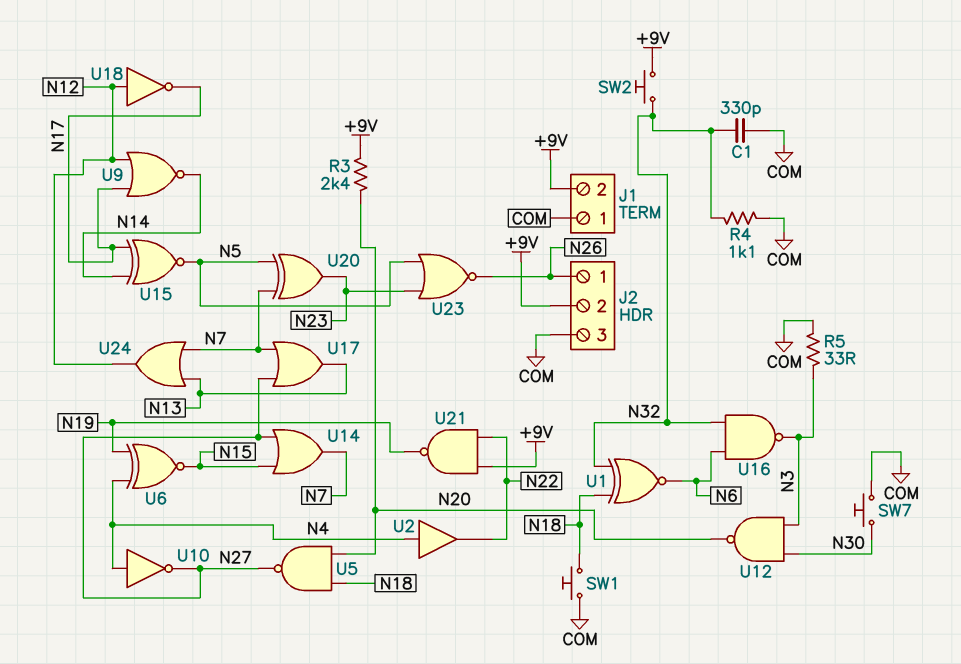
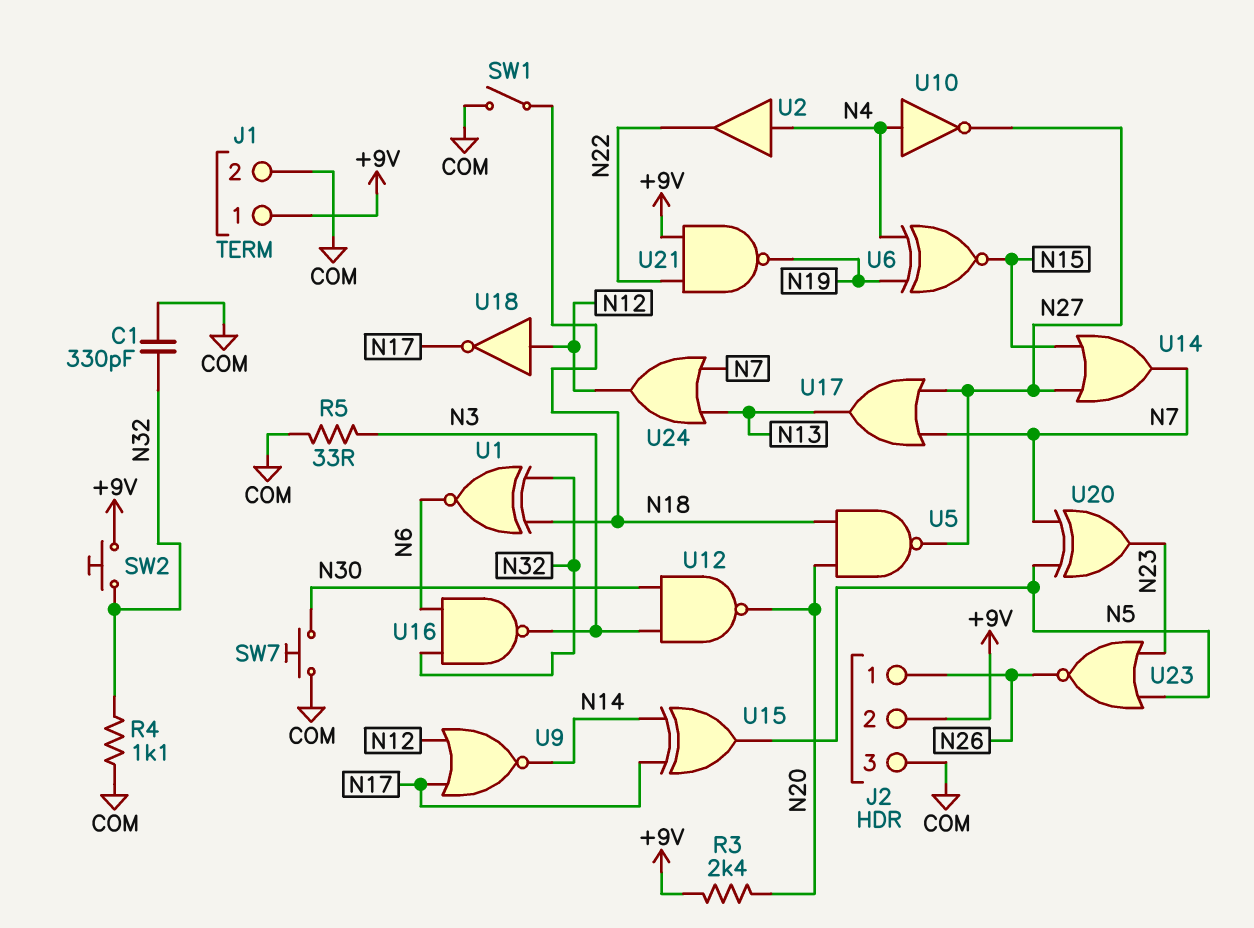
J1 pin 1: COM -> +9V
J1 pin 2: +9V -> COM
SW1: button (COM, N18) -> switch (COM, N18)
U15: XNOR (in N14, in N17, out N5) -> XOR (in N14, in N17, out N5)

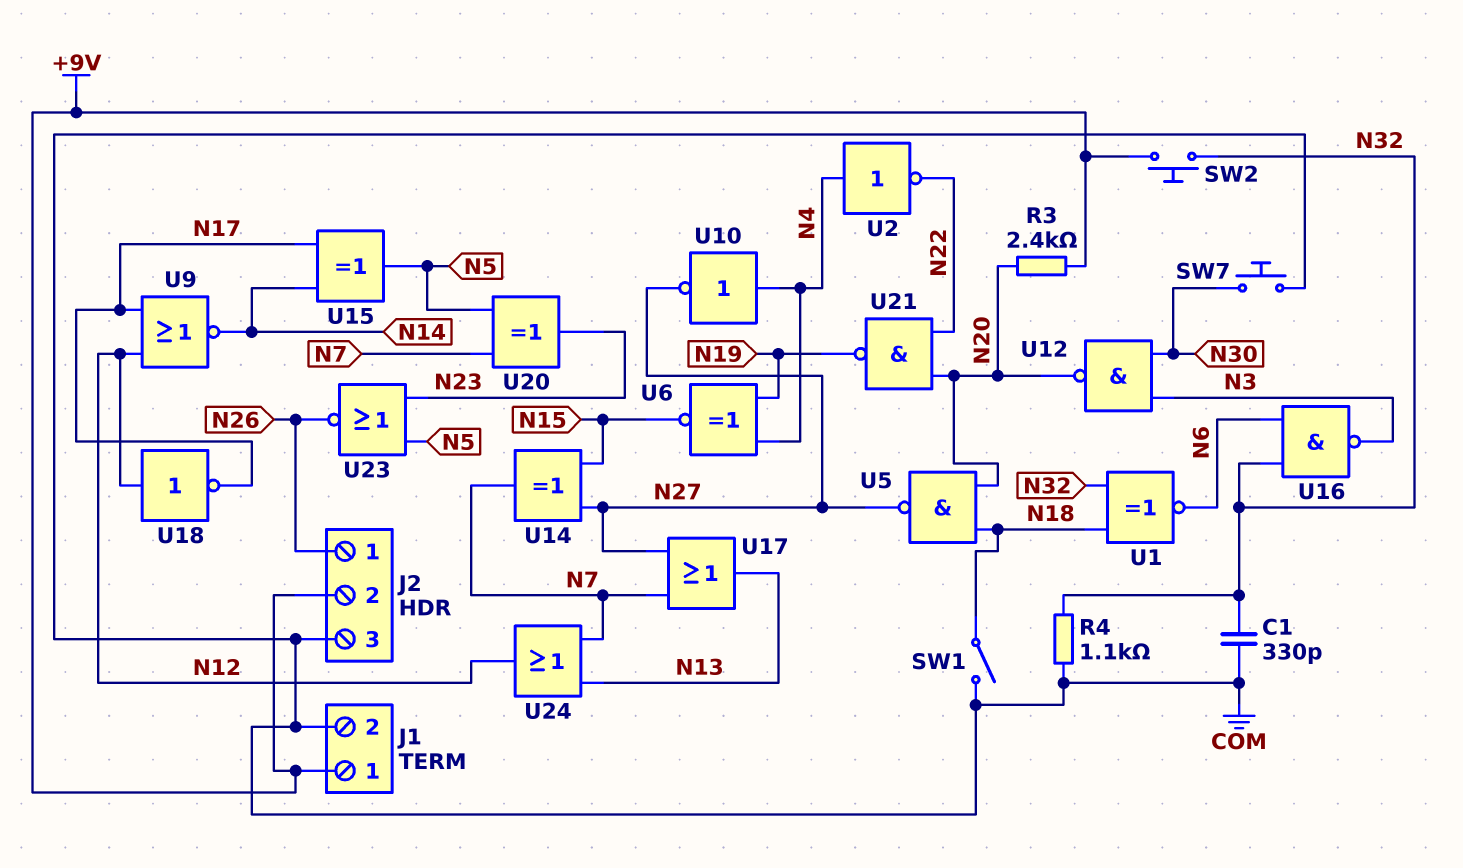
R5: 33 (COM, N3) -> none
U2: buffer (in N4, out N22) -> NOT (in N4, out N22)
U14: OR (in N15, in N27, out N7) -> XOR (in N15, in N27, out N7)
U21: NAND (in +9V, in N22, out N19) -> NAND (in N20, in N22, out N19)

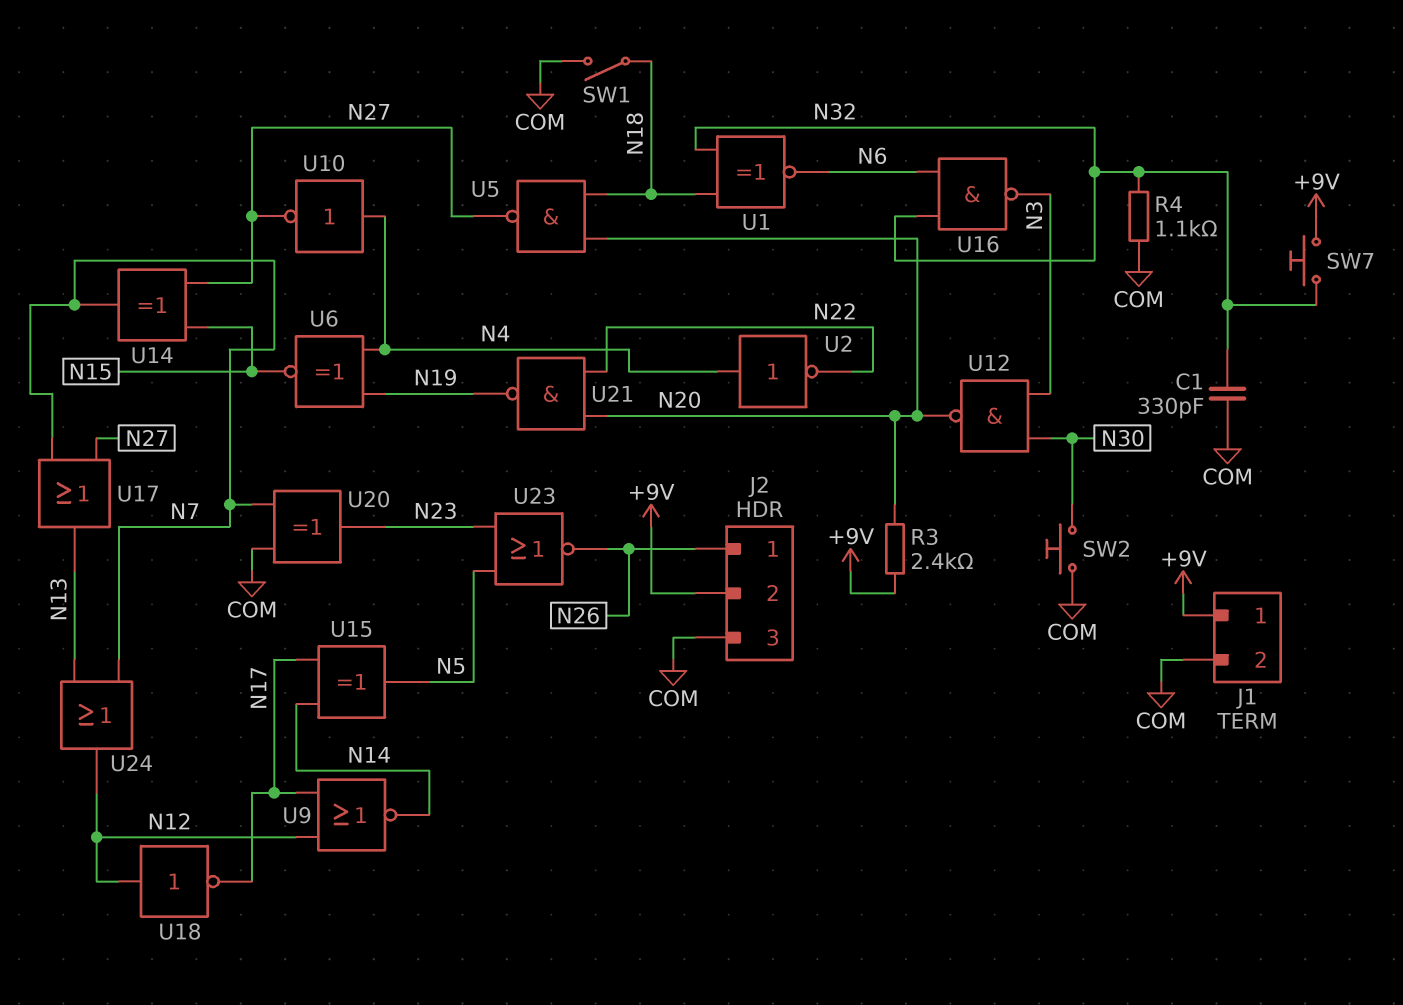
SW2: button (+9V, N32) -> button (COM, N30)
SW7: button (COM, N30) -> button (+9V, N32)
U20: XOR (in N5, in N7, out N23) -> XOR (in COM, in N7, out N23)

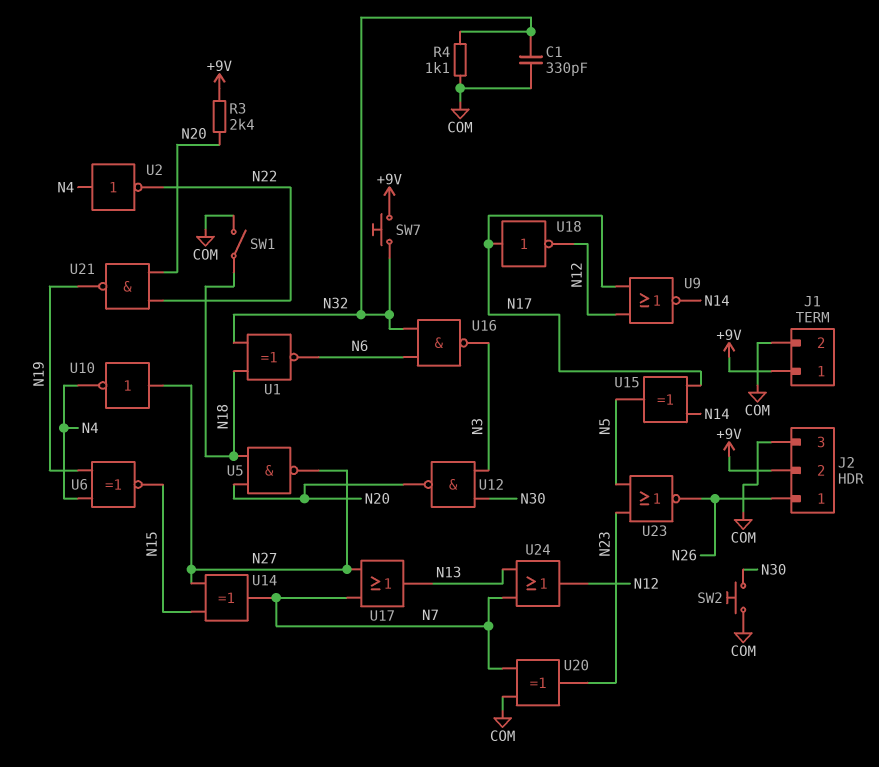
U10: NOT (in N4, out N27) -> NOT (in N27, out N4)
U18: NOT (in N12, out N17) -> NOT (in N17, out N12)

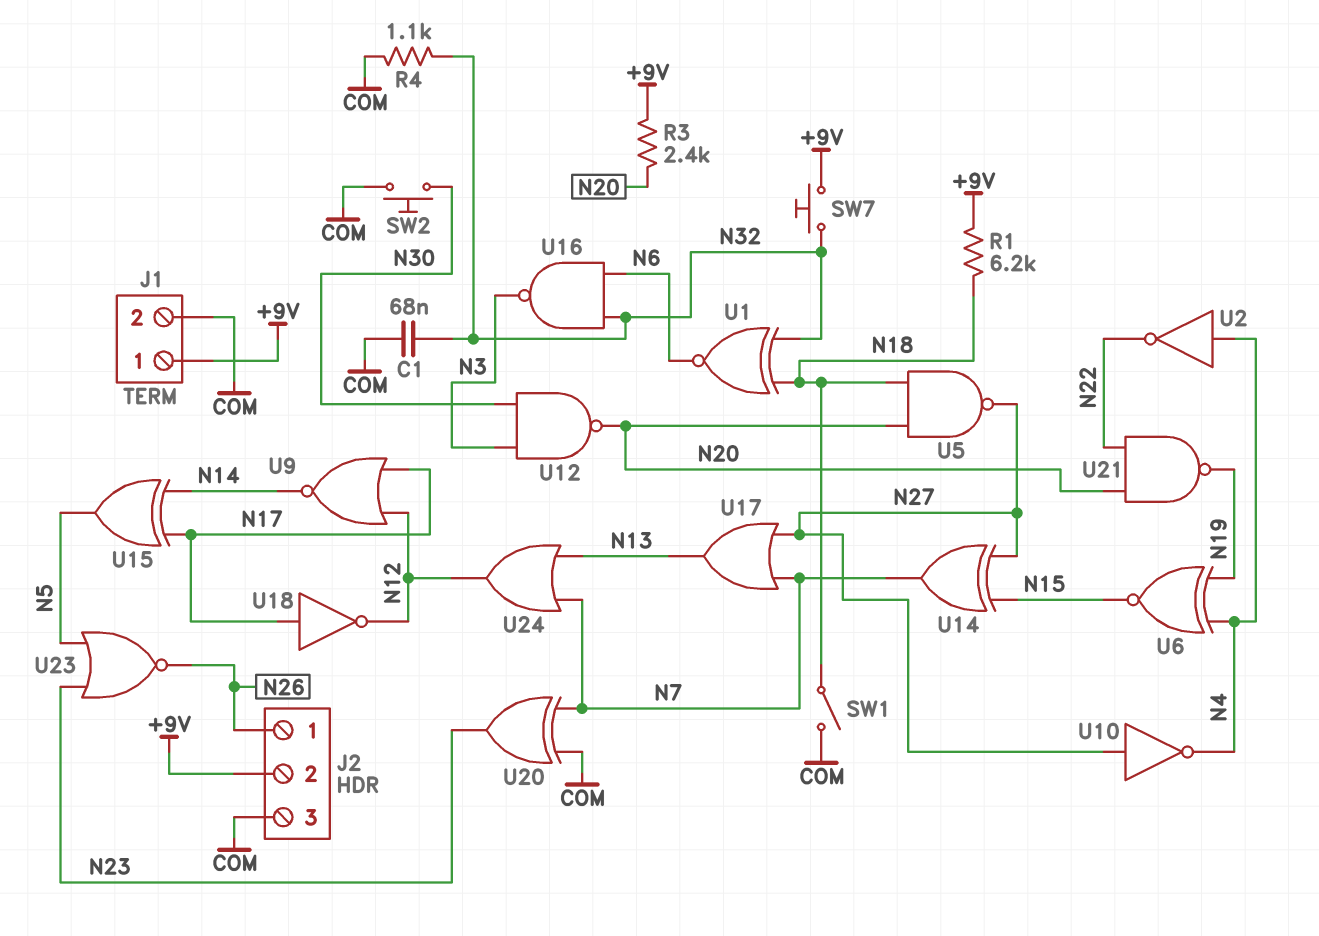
C1: 330pF (COM, N32) -> 68nF (COM, N32)
R1: none -> 6.2k (+9V, N18)

